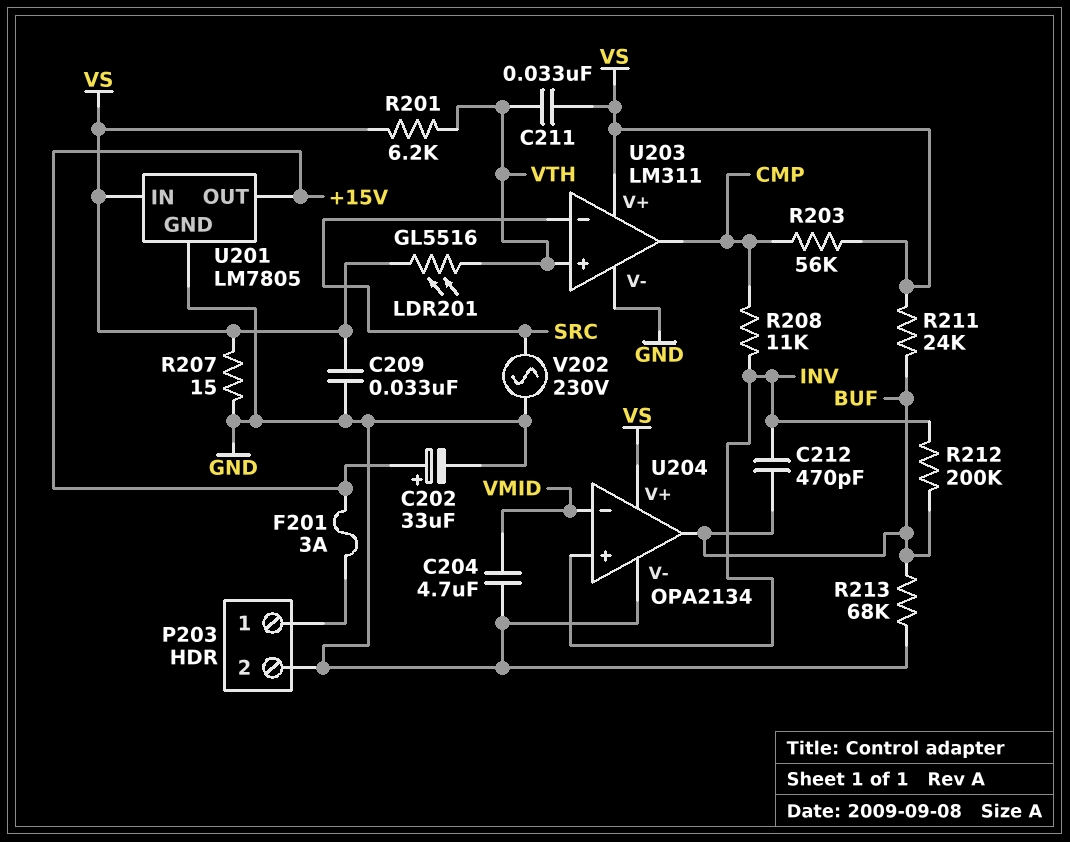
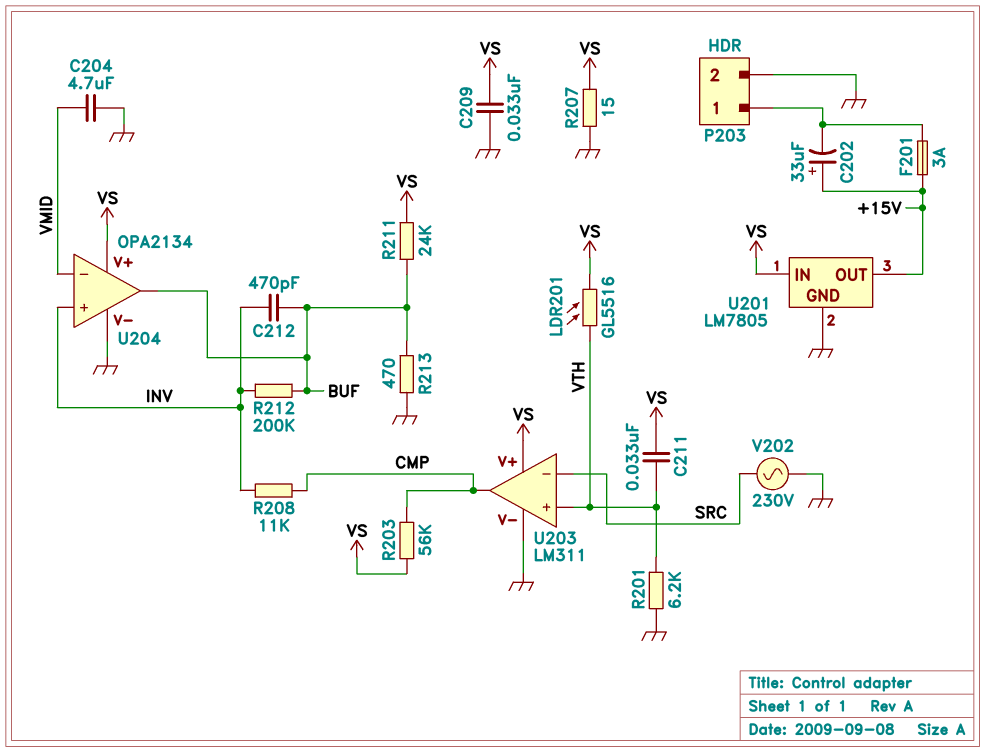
C202: 33uF (plus +15V, minus GND) -> 33uF (plus +15V, minus P203/1)
R201: 6.2k (VS, VTH) -> 6.2k (GND, VTH)
R213: 68k (BUF, GND) -> 470 (BUF, GND)

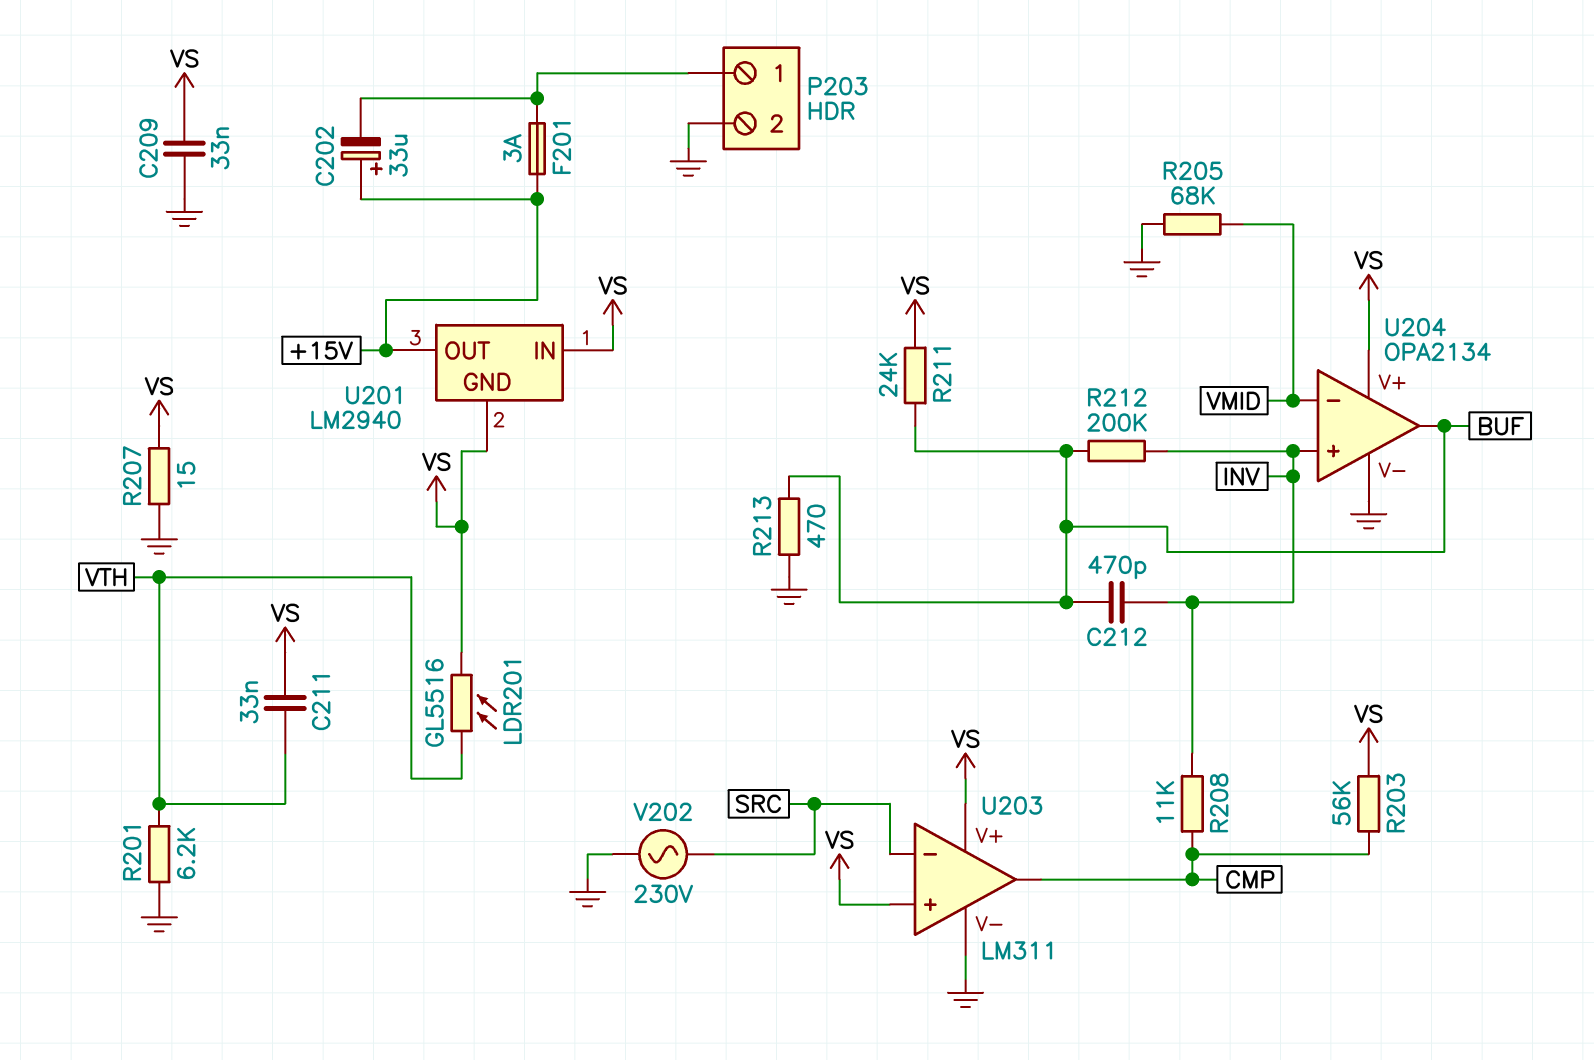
C204: 4.7uF (GND, VMID) -> none
R205: none -> 68k (GND, VMID)
U201: LM7805 -> LM2940
U201 pin GND: GND -> VS
U203 pin in+: VTH -> VS

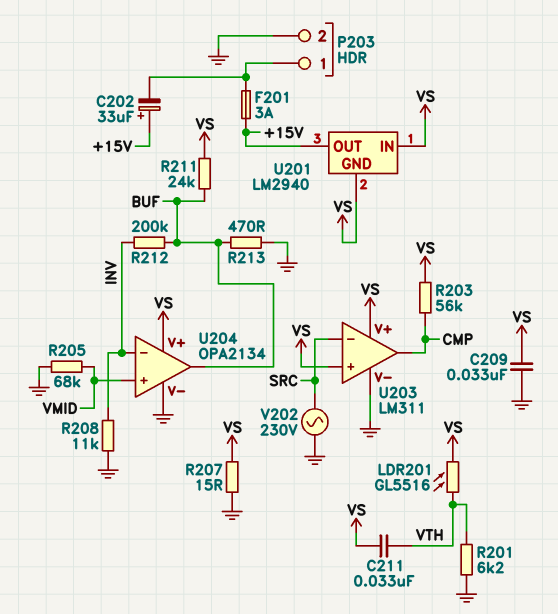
C212: 470pF (BUF, INV) -> none
R208: 11k (CMP, INV) -> 11k (GND, INV)
U204 pin in+: INV -> VMID
U204 pin in-: VMID -> INV

